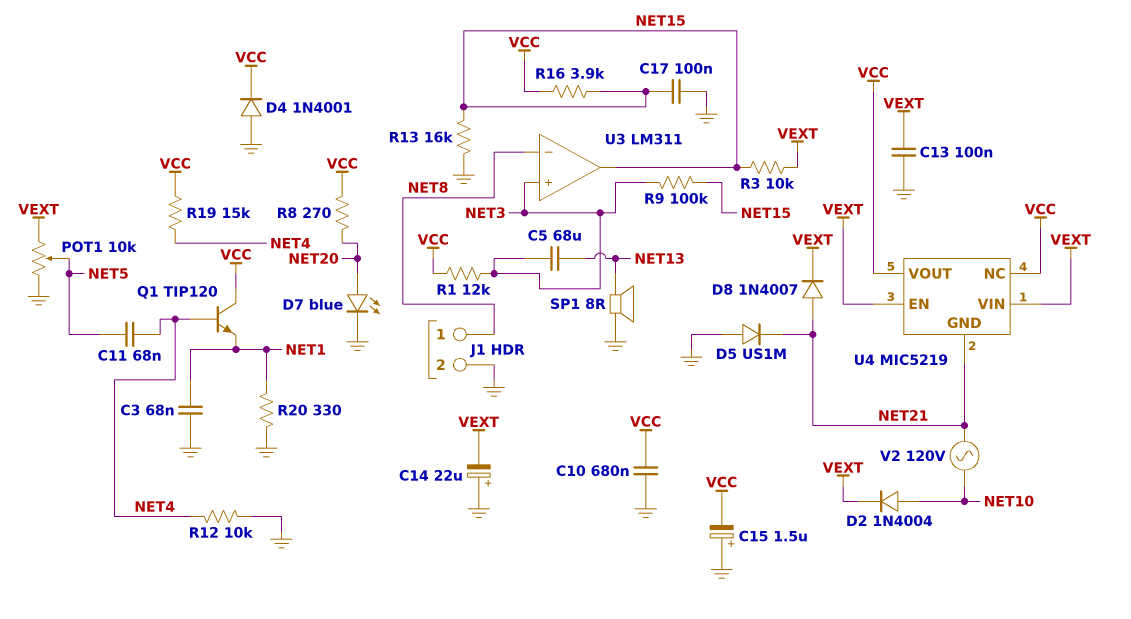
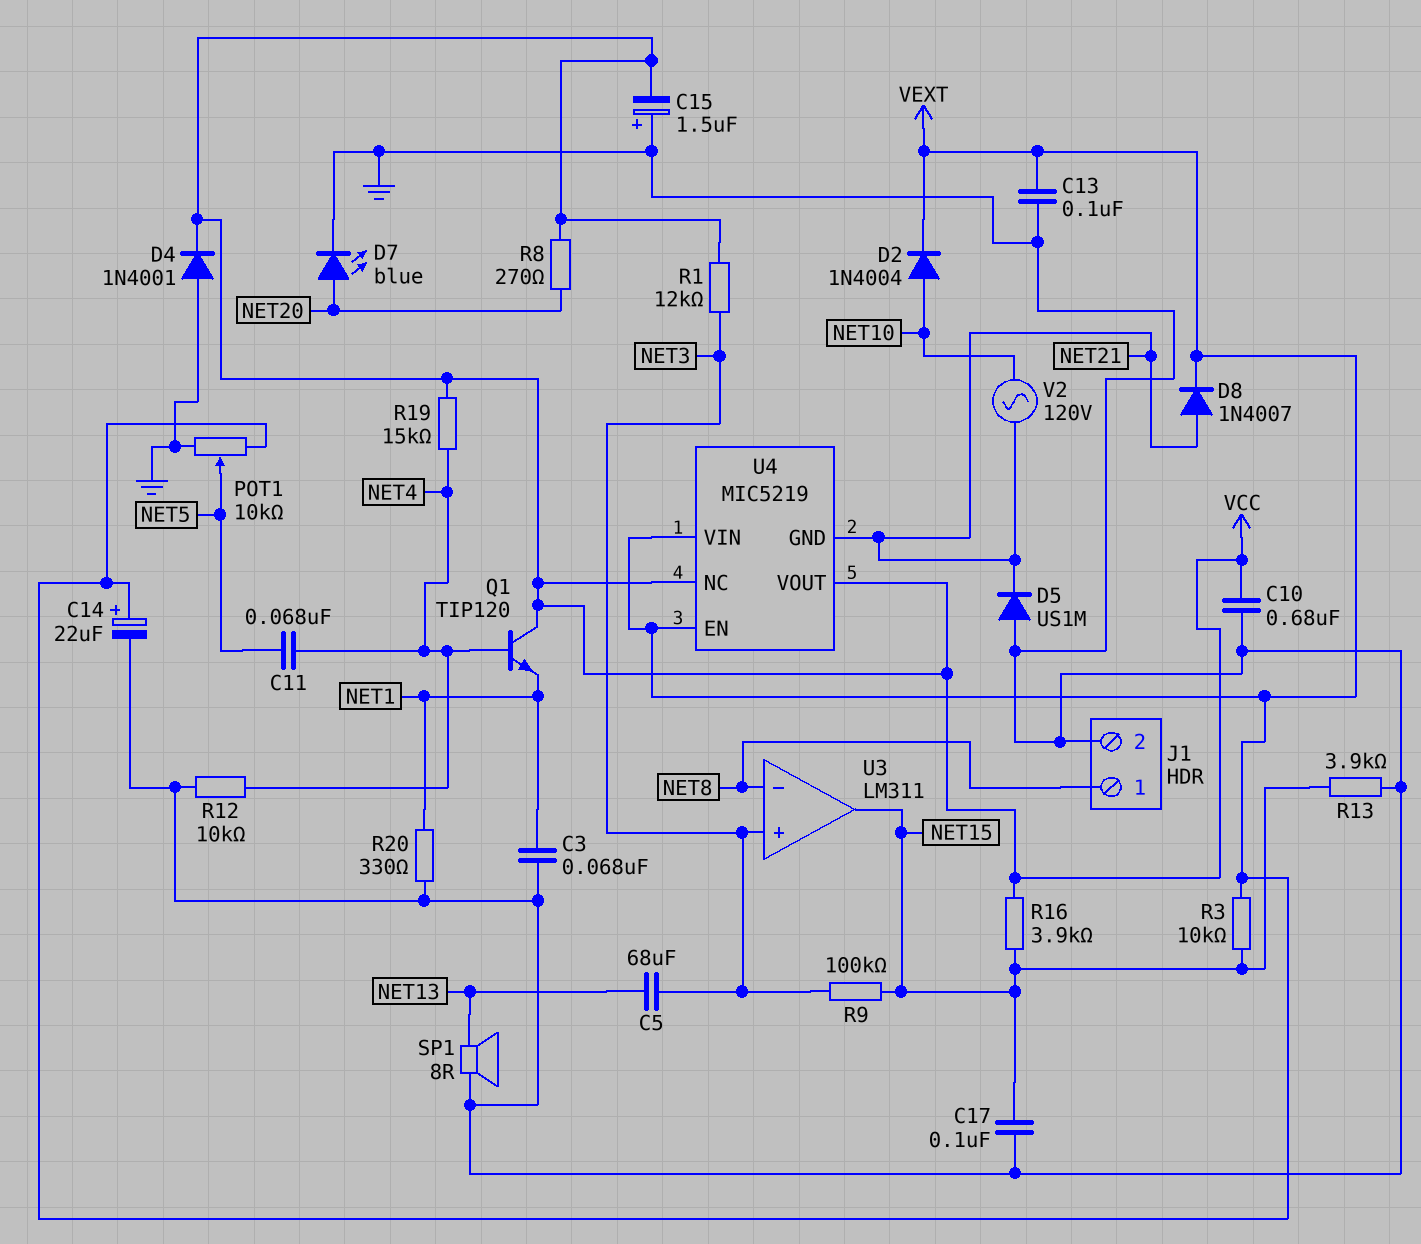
C14: 22uF (plus GND, minus VEXT) -> 22uF (plus VEXT, minus GND)
R13: 16k (GND, NET15) -> 3.9k (GND, NET15)

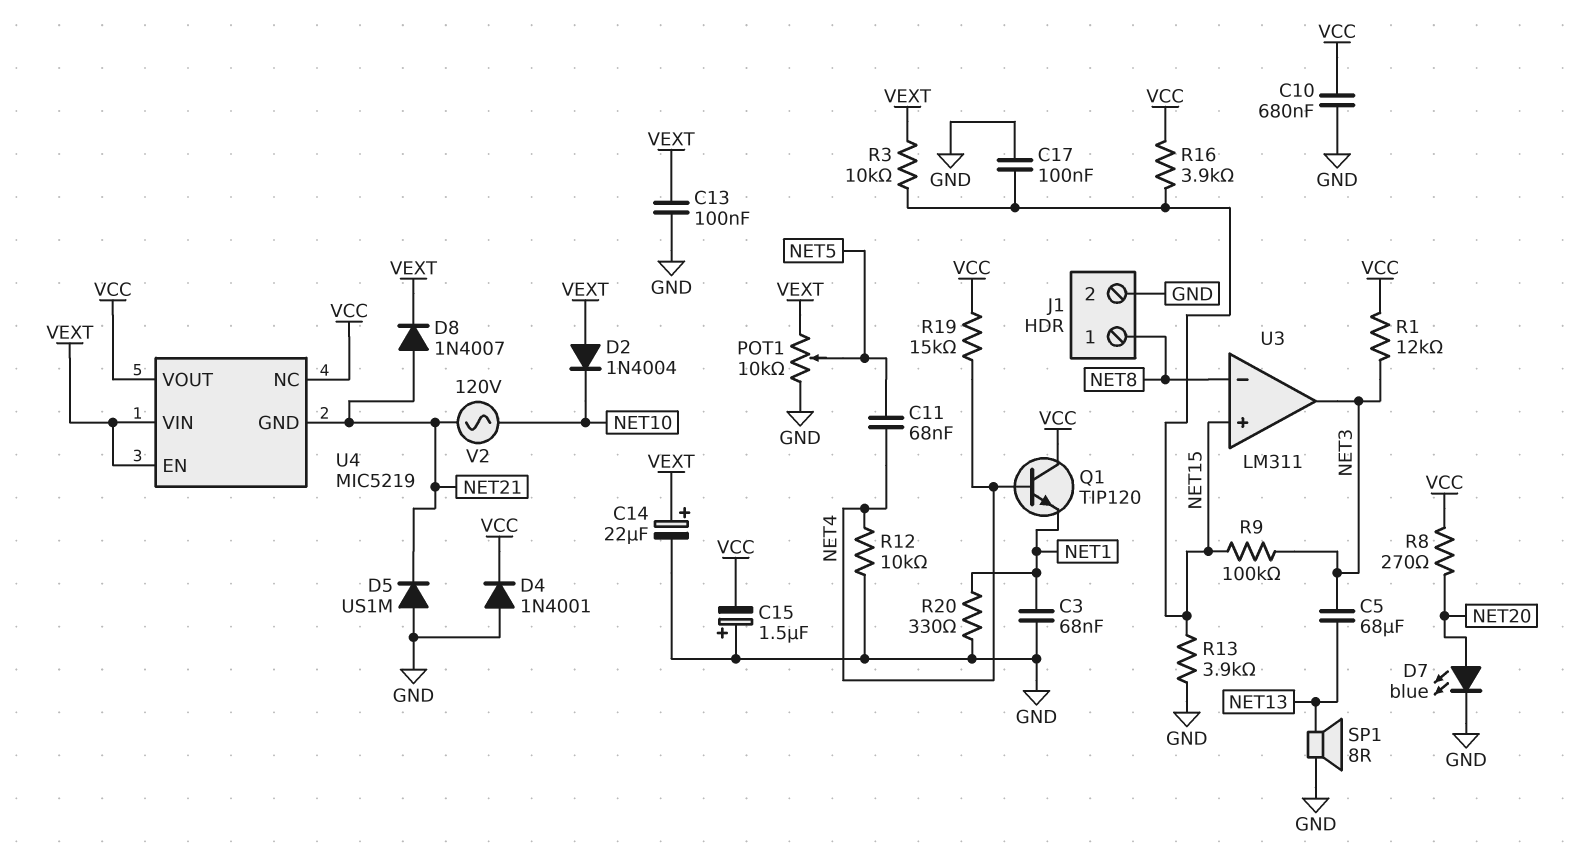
D2: diode 1N4004 (A NET10, K VEXT) -> diode 1N4004 (A VEXT, K NET10)
U3 pin in+: NET3 -> NET15
U3 pin out: NET15 -> NET3

